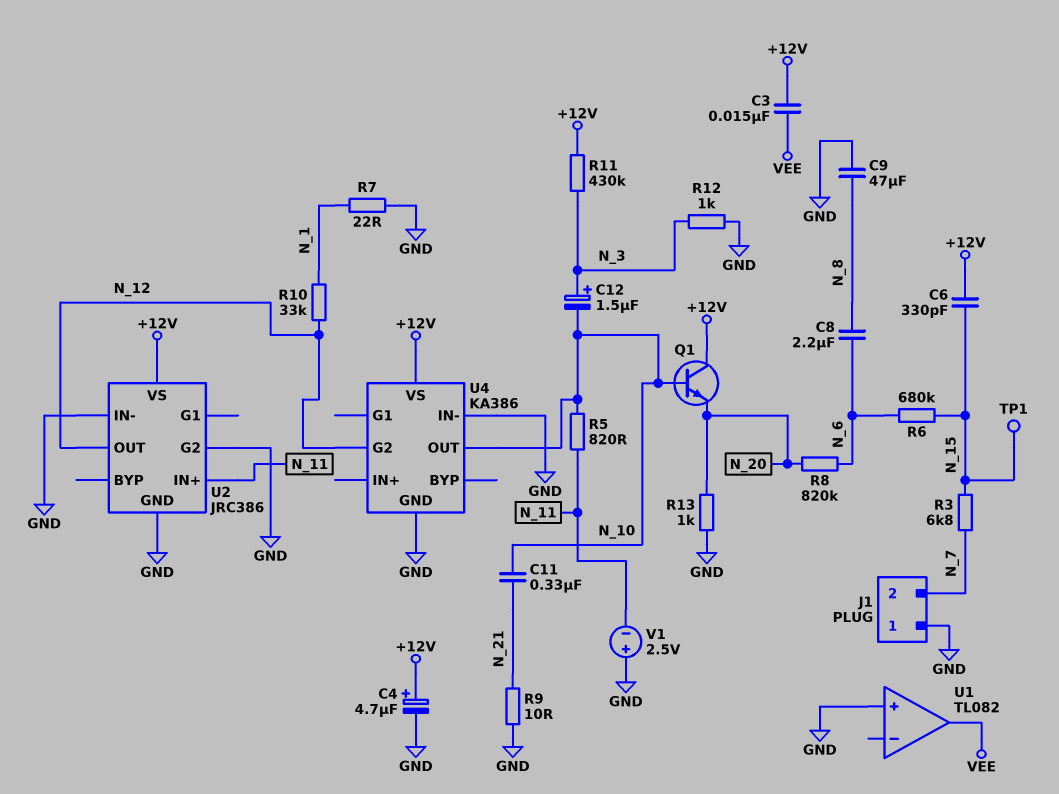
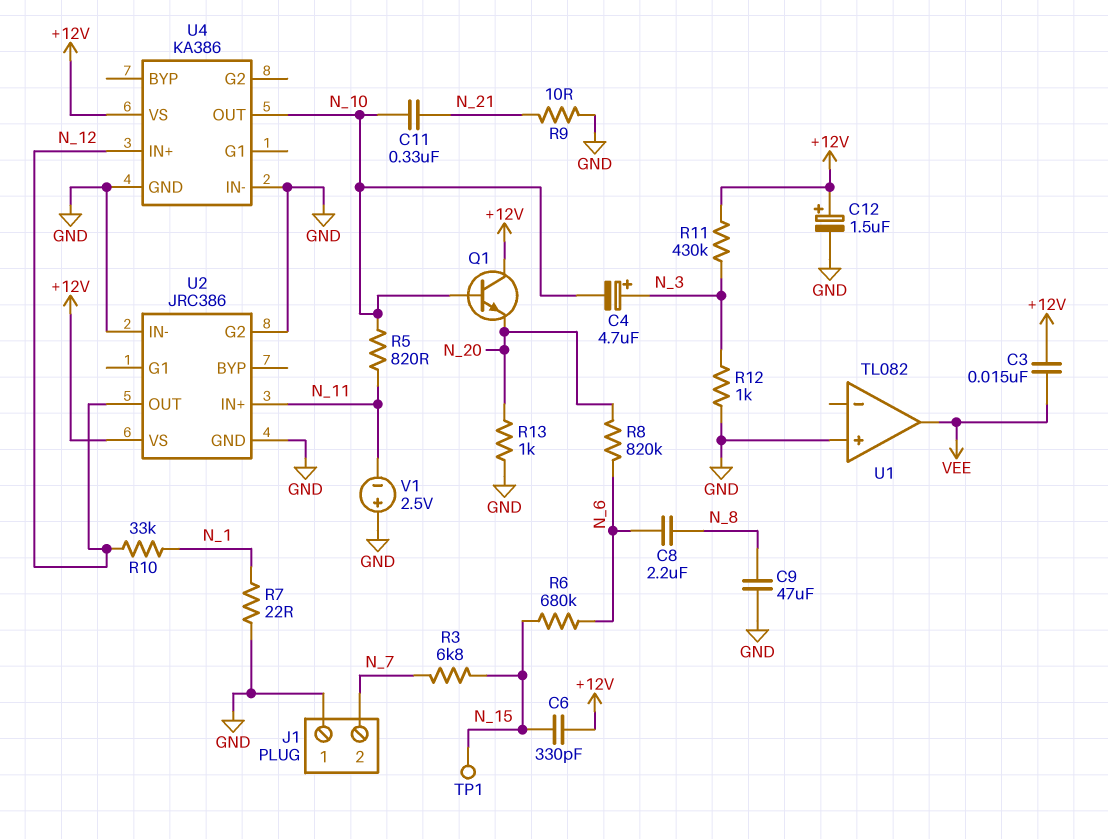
C4: 4.7uF (plus +12V, minus GND) -> 4.7uF (plus N_3, minus N_10)
C12: 1.5uF (plus N_3, minus N_10) -> 1.5uF (plus +12V, minus GND)
U4 pin G2: N_12 -> none
U4 pin IN+: none -> N_12

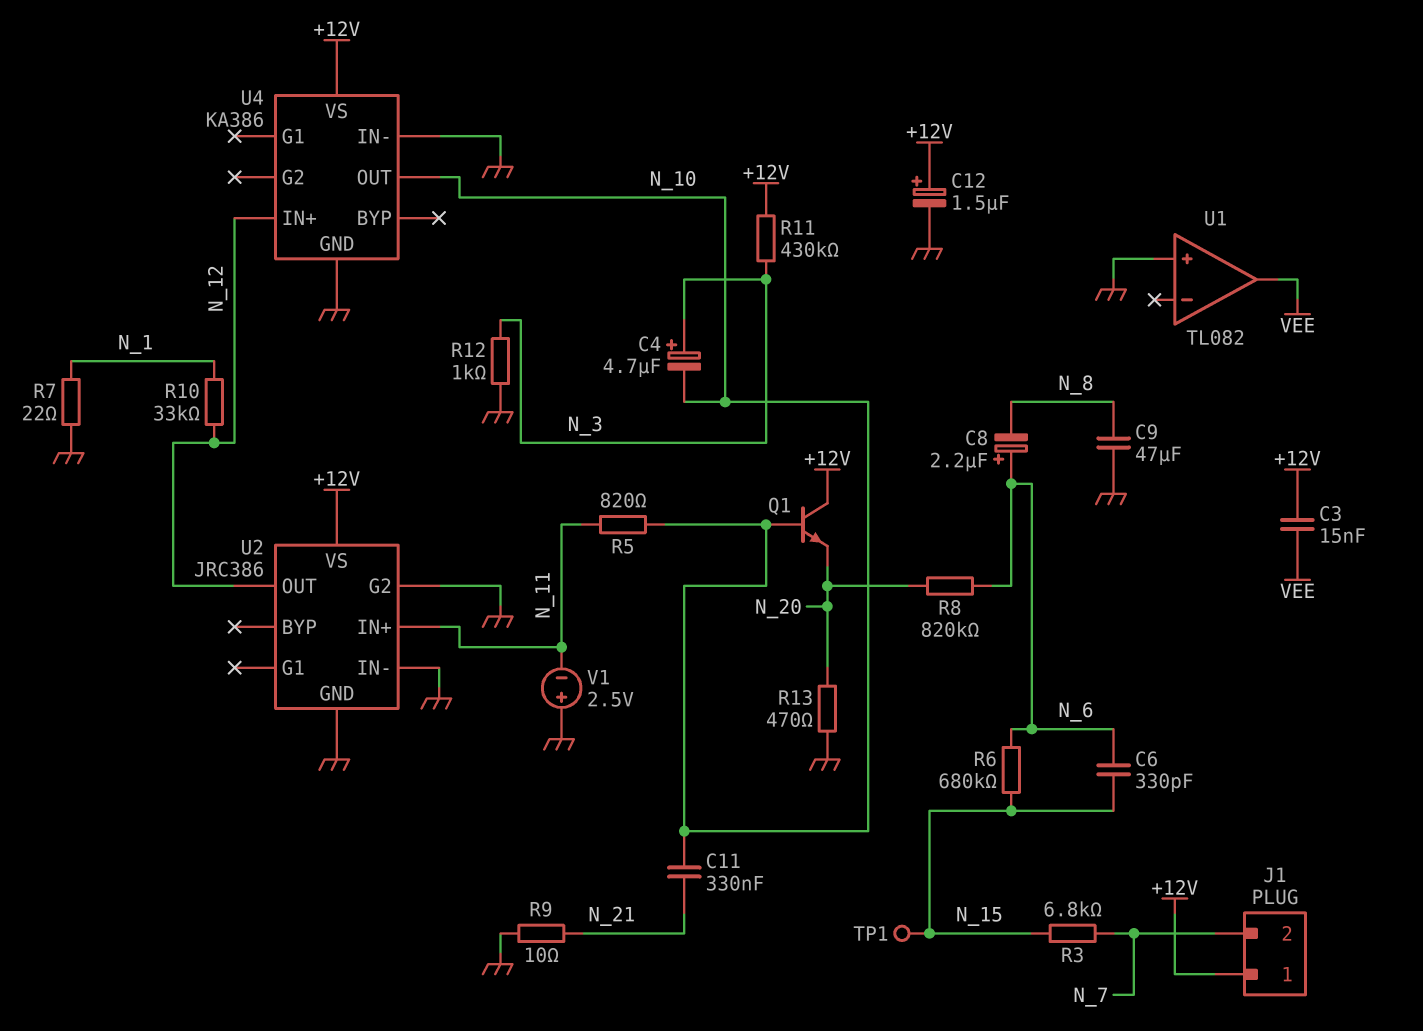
C6: 330pF (+12V, N_15) -> 330pF (N_6, N_15)
C8: 2.2uF (N_6, N_8) -> 2.2uF (plus N_6, minus N_8)
J1 pin 1: GND -> +12V
R13: 1k (GND, N_20) -> 470 (GND, N_20)

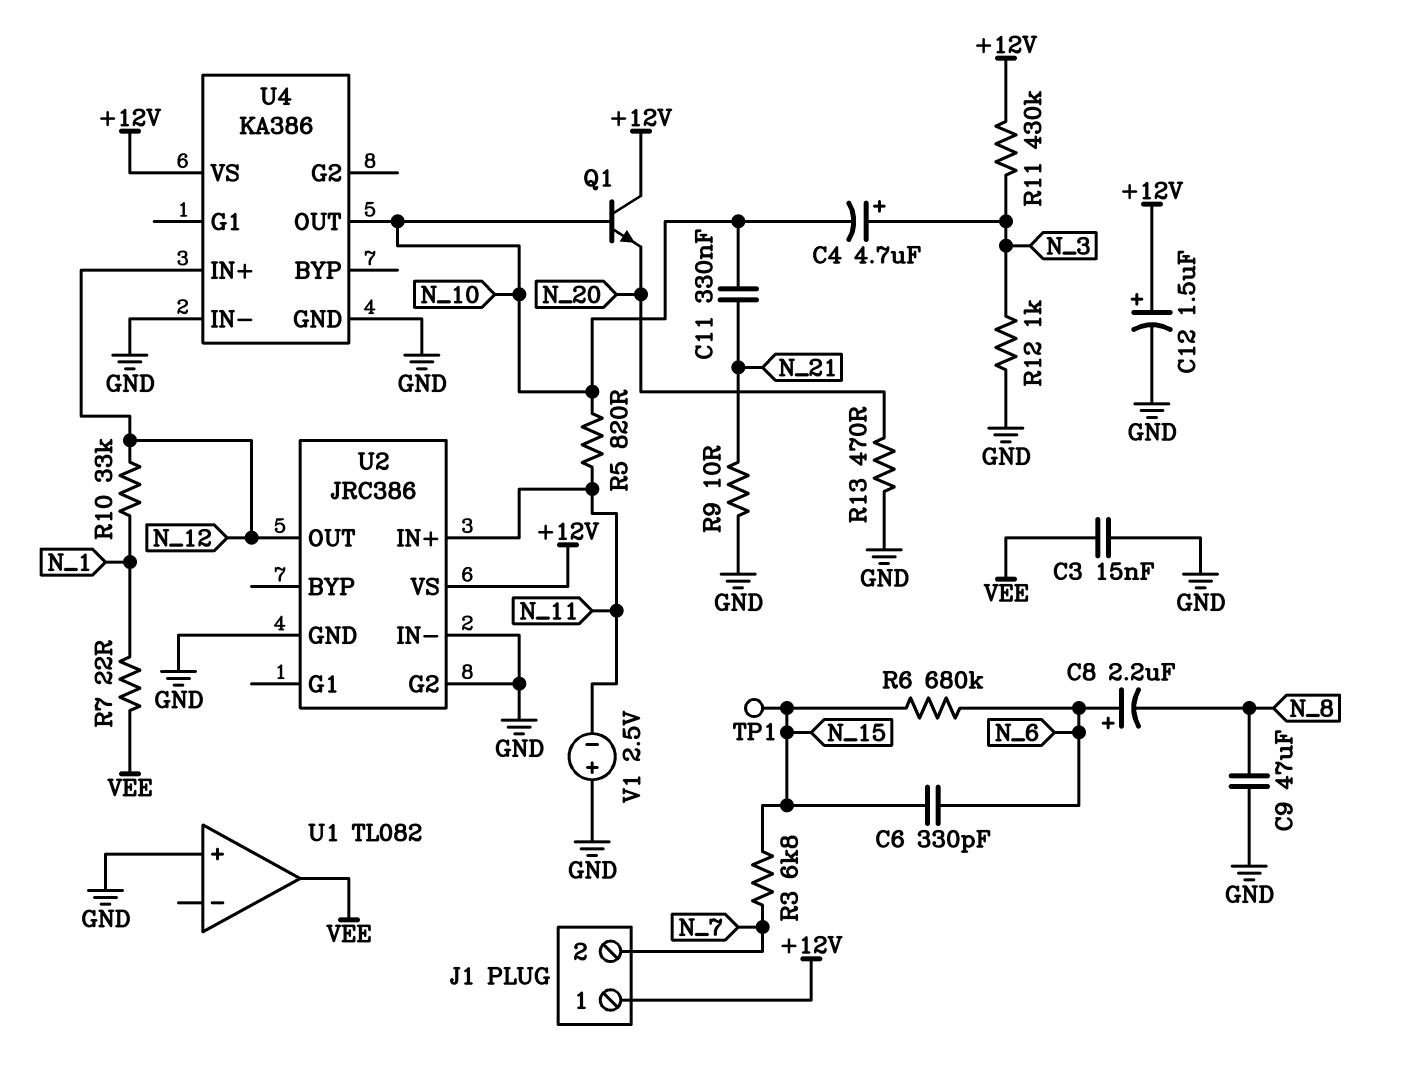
C3: 15nF (+12V, VEE) -> 15nF (GND, VEE)
R7: 22 (GND, N_1) -> 22 (N_1, VEE)
R8: 820k (N_6, N_20) -> none

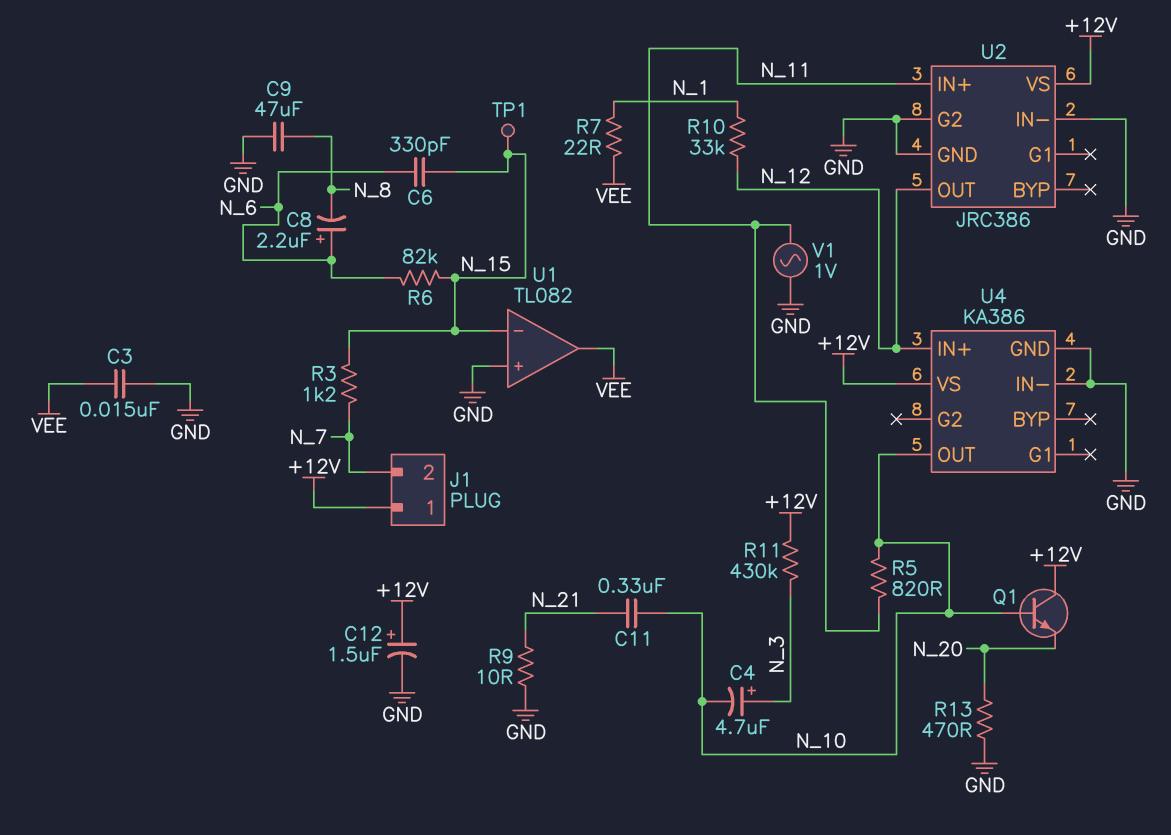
R3: 6.8k (N_7, N_15) -> 1.2k (N_7, N_15)
R6: 680k (N_6, N_15) -> 82k (N_6, N_15)
R12: 1k (GND, N_3) -> none
U1 pin in-: none -> N_15
V1: 2.5V (plus GND, minus N_11) -> AC 1V (GND, N_11)

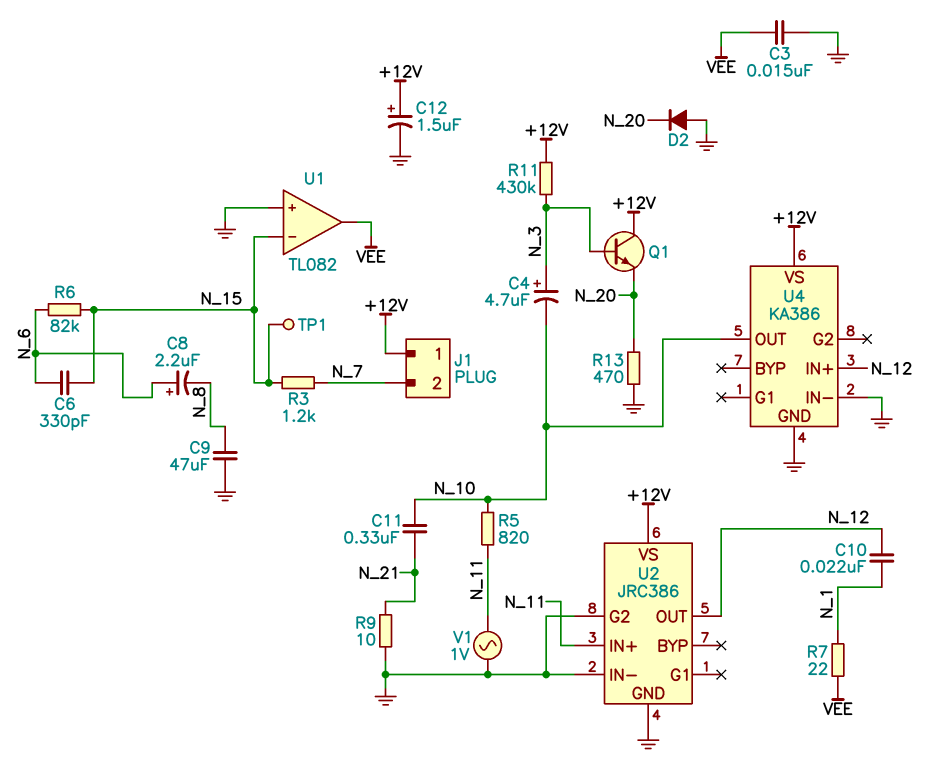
C10: none -> 22nF (N_1, N_12)
D2: none -> diode (A GND, K N_20)
Q1: NPN (B N_10, C +12V, E N_20) -> NPN (B N_3, C +12V, E N_20)
R10: 33k (N_1, N_12) -> none

